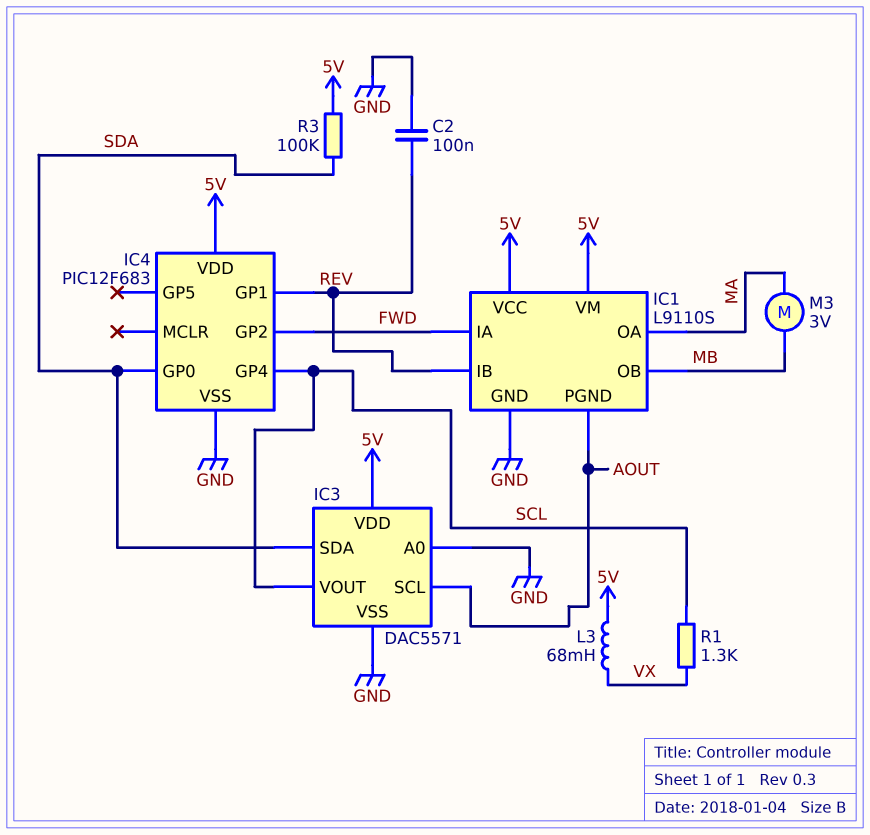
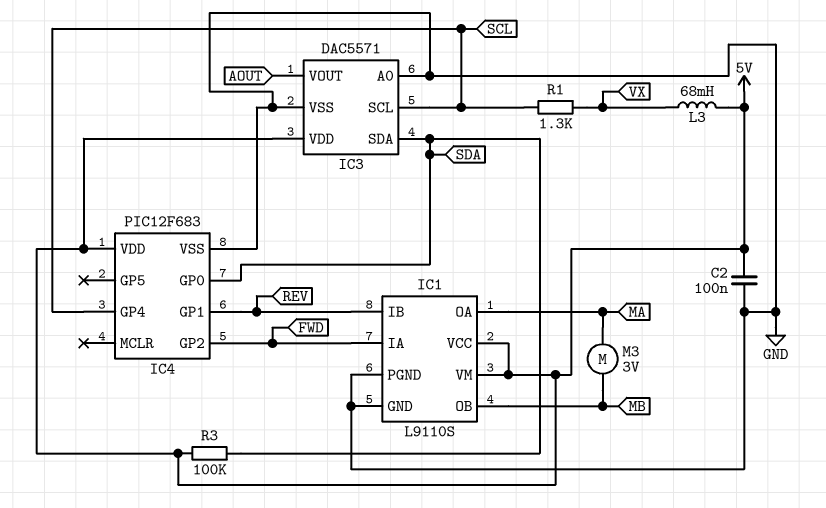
C2: 100nF (GND, REV) -> 100nF (5V, GND)
IC1 pin PGND: AOUT -> GND
IC3 pin SCL: AOUT -> SCL
IC3 pin VOUT: SCL -> AOUT

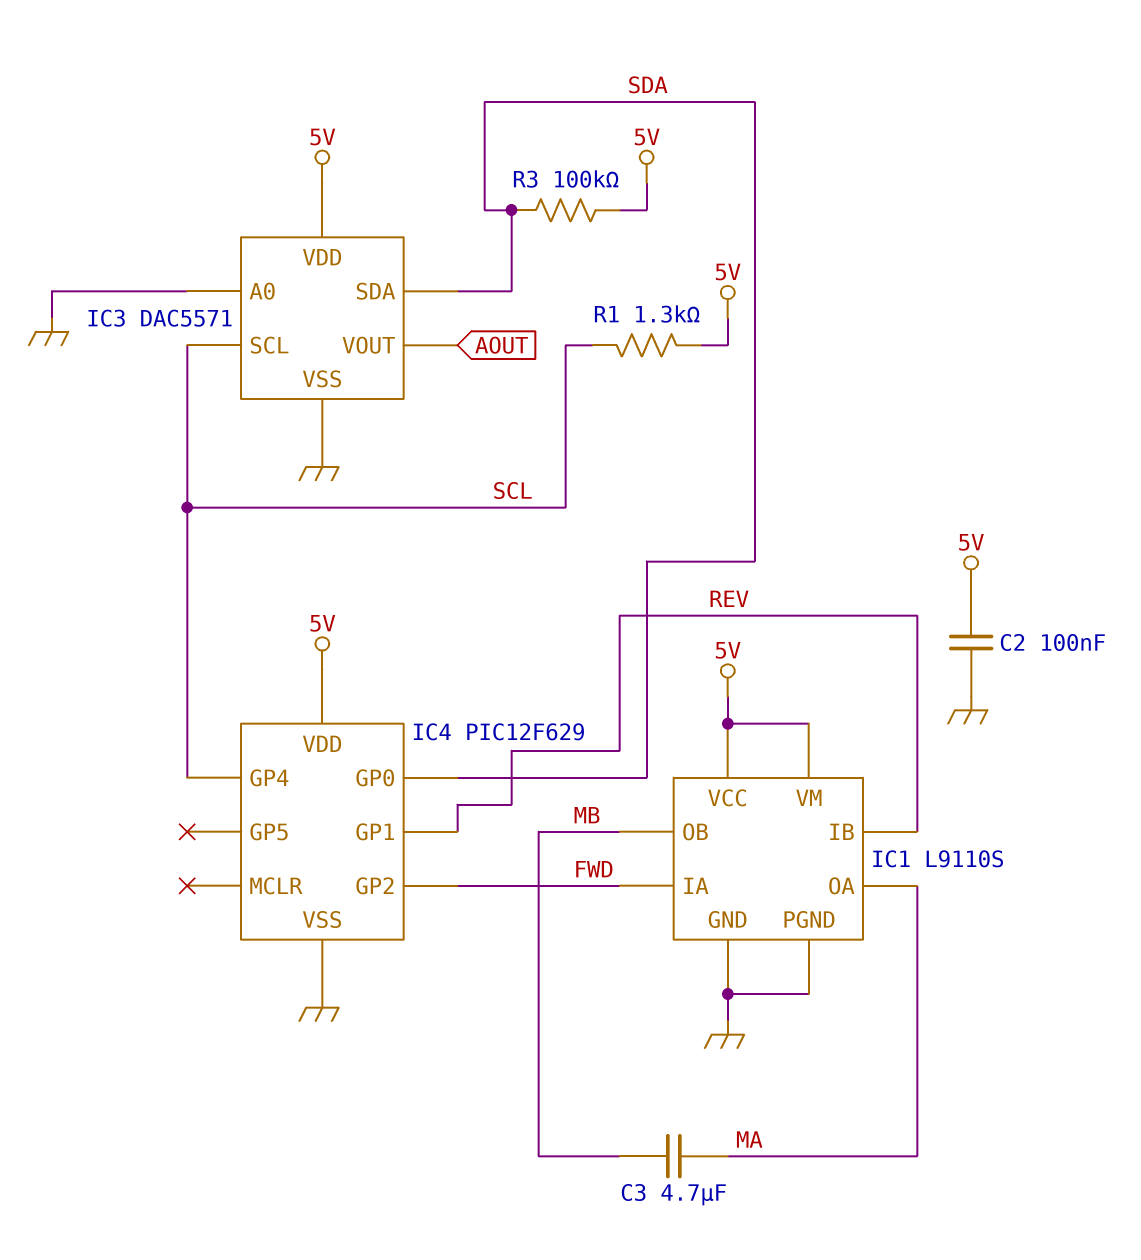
C3: none -> 4.7uF (MA, MB)
IC4: PIC12F683 -> PIC12F629
L3: 68mH (5V, VX) -> none
M3: motor 3V (MA, MB) -> none
R1: 1.3k (SCL, VX) -> 1.3k (5V, SCL)

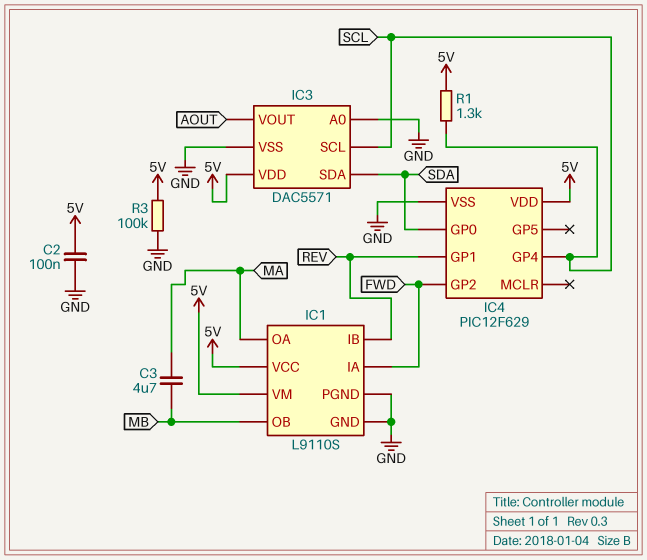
R3: 100k (5V, SDA) -> 100k (5V, GND)

